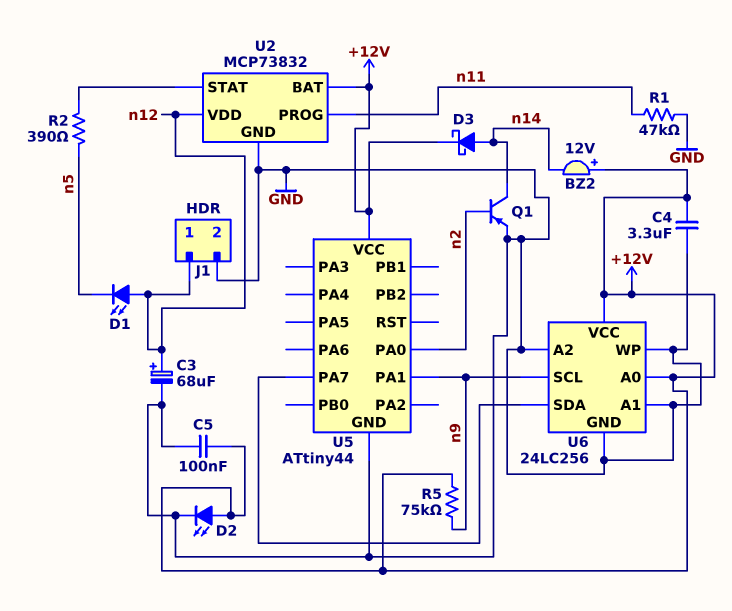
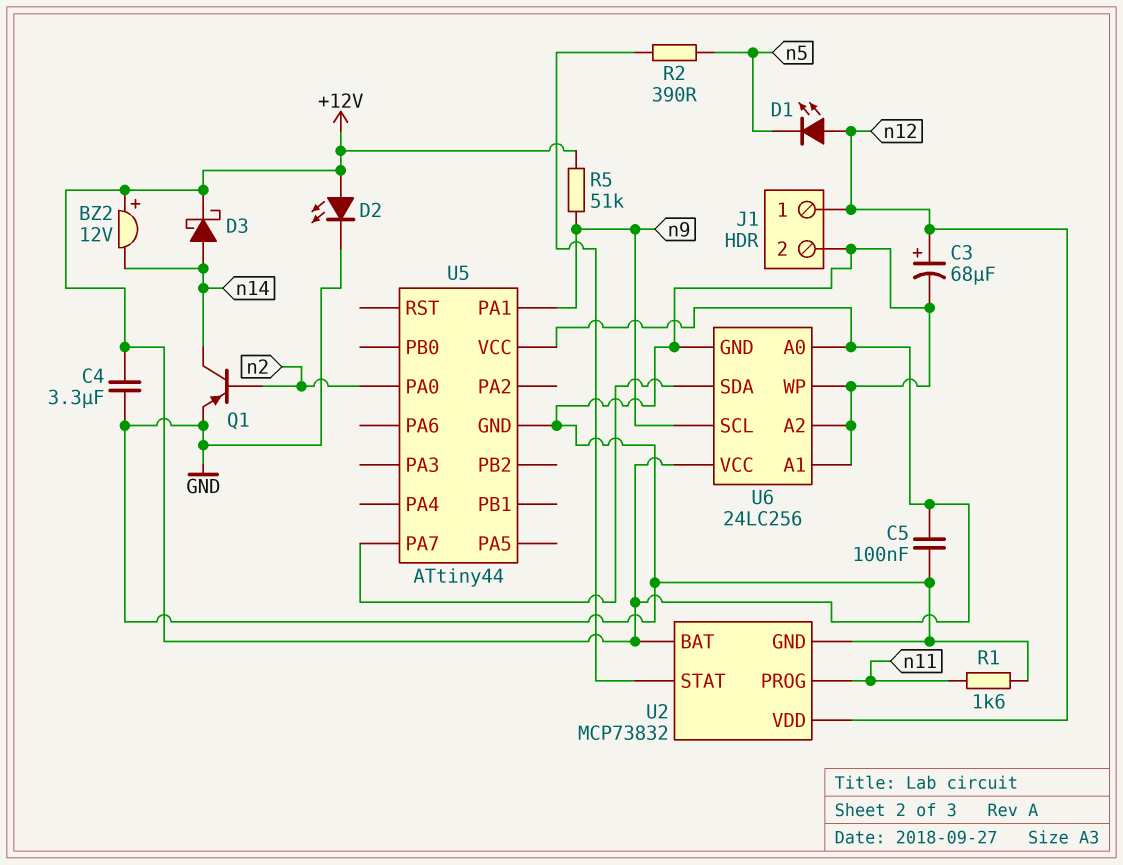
R1: 47k (GND, n11) -> 1.6k (GND, n11)
R5: 75k (+12V, n9) -> 51k (+12V, n9)

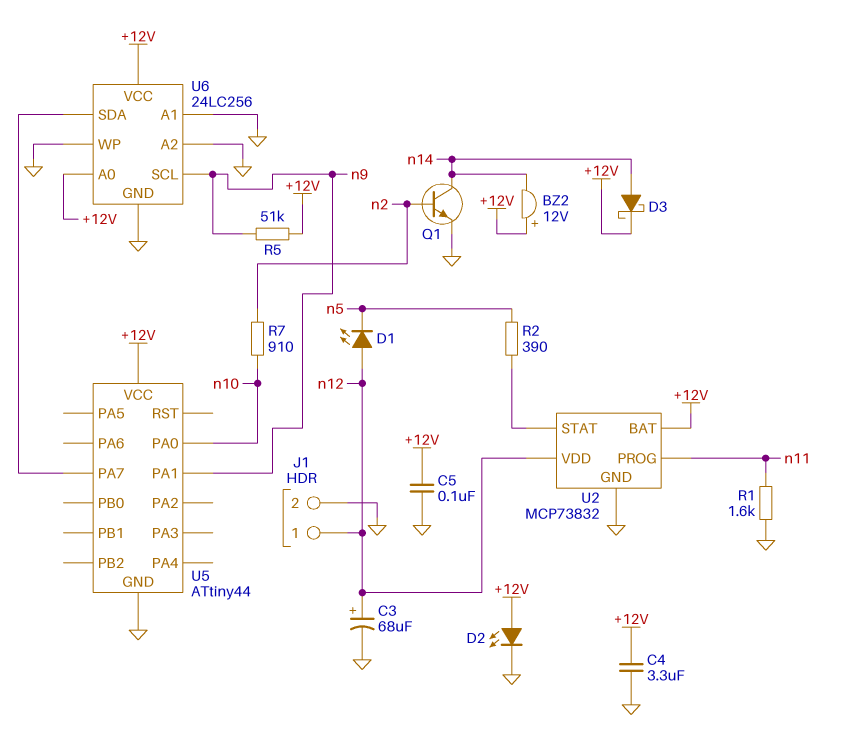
Q1: PNP (B n2, C n14, E GND) -> NPN (B n2, C n14, E GND)
R7: none -> 910 (n2, n10)
U5 pin PA0: n2 -> n10

